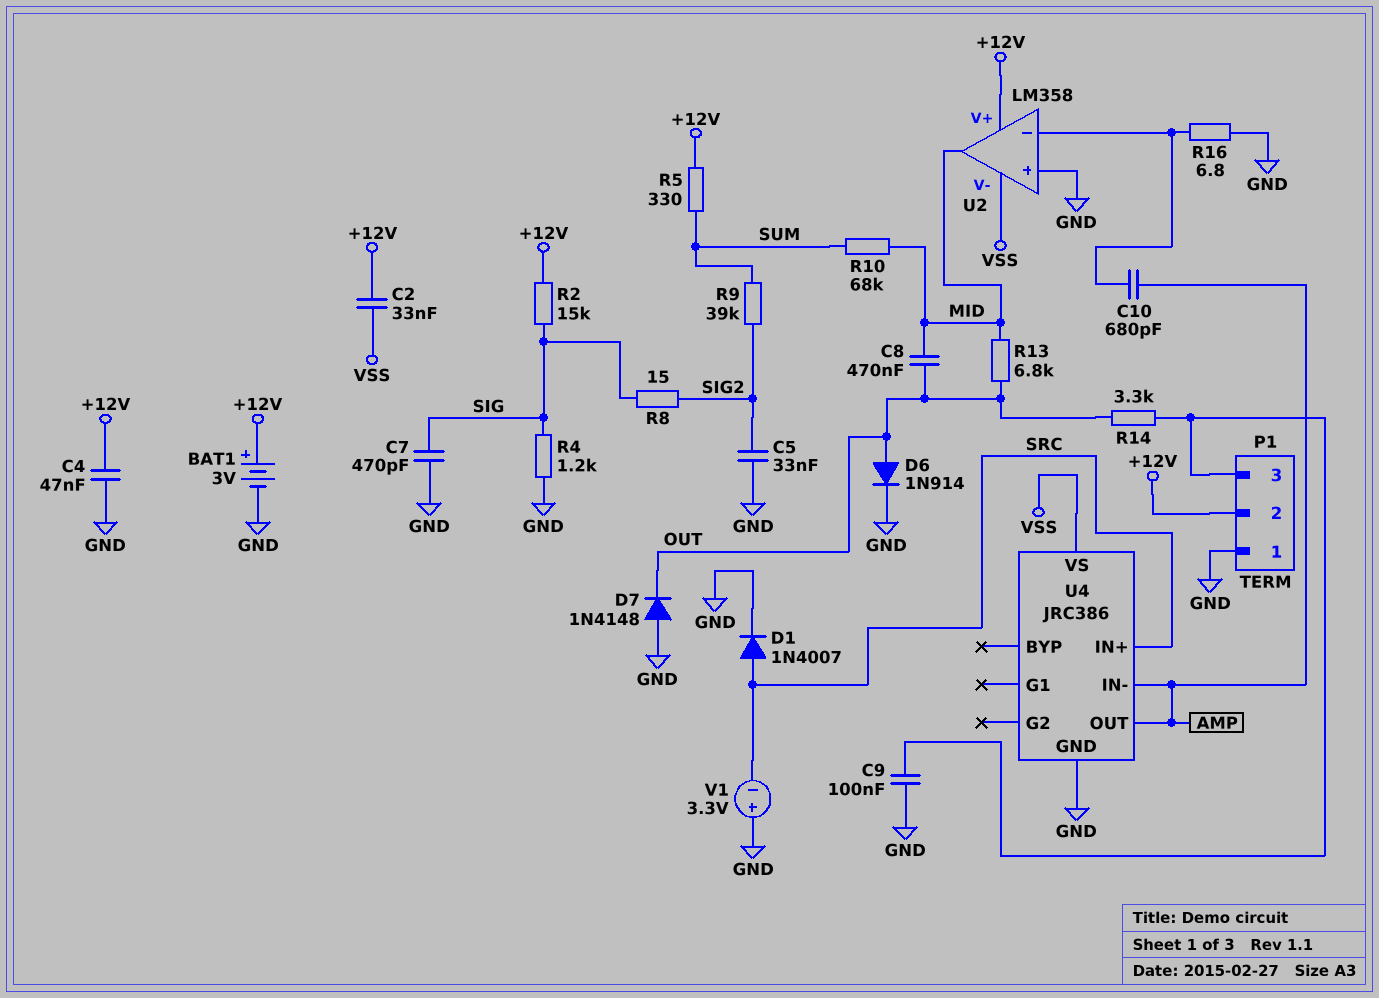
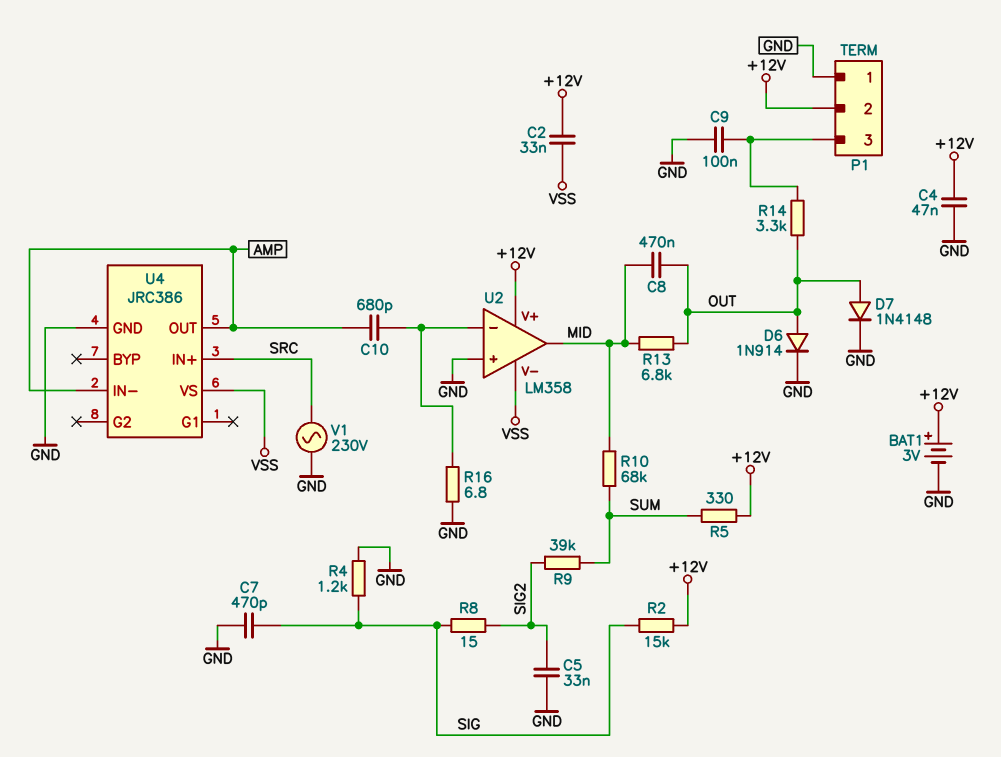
D1: diode 1N4007 (A SRC, K GND) -> none
D7: diode 1N4148 (A GND, K OUT) -> diode 1N4148 (A OUT, K GND)
V1: 3.3V (plus GND, minus SRC) -> AC 230V (GND, SRC)

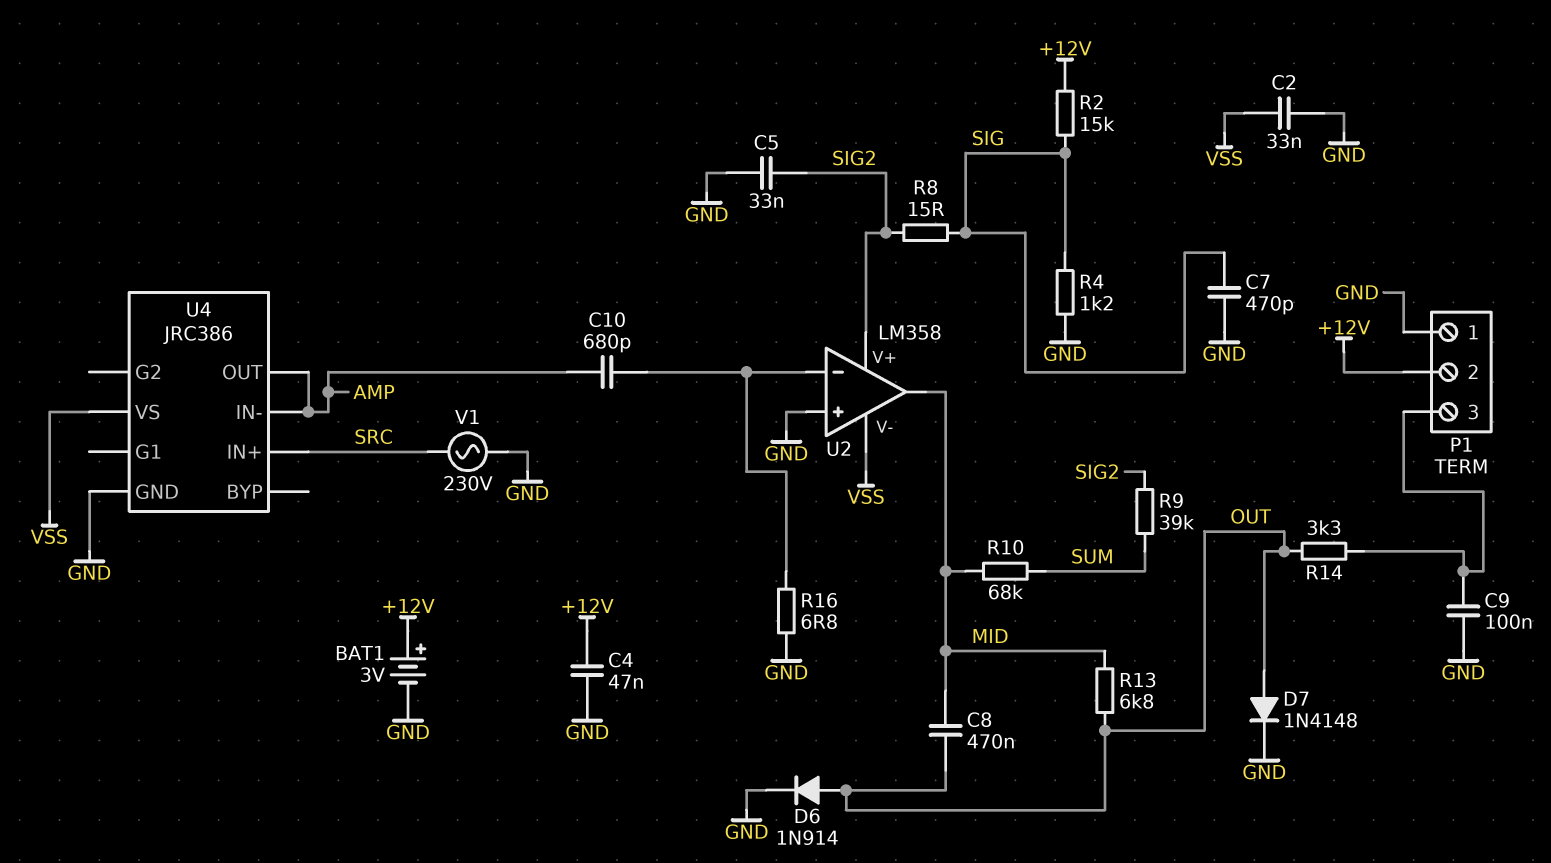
C2: 33nF (+12V, VSS) -> 33nF (GND, VSS)
R5: 330 (+12V, SUM) -> none
U2 pin V+: +12V -> SIG2

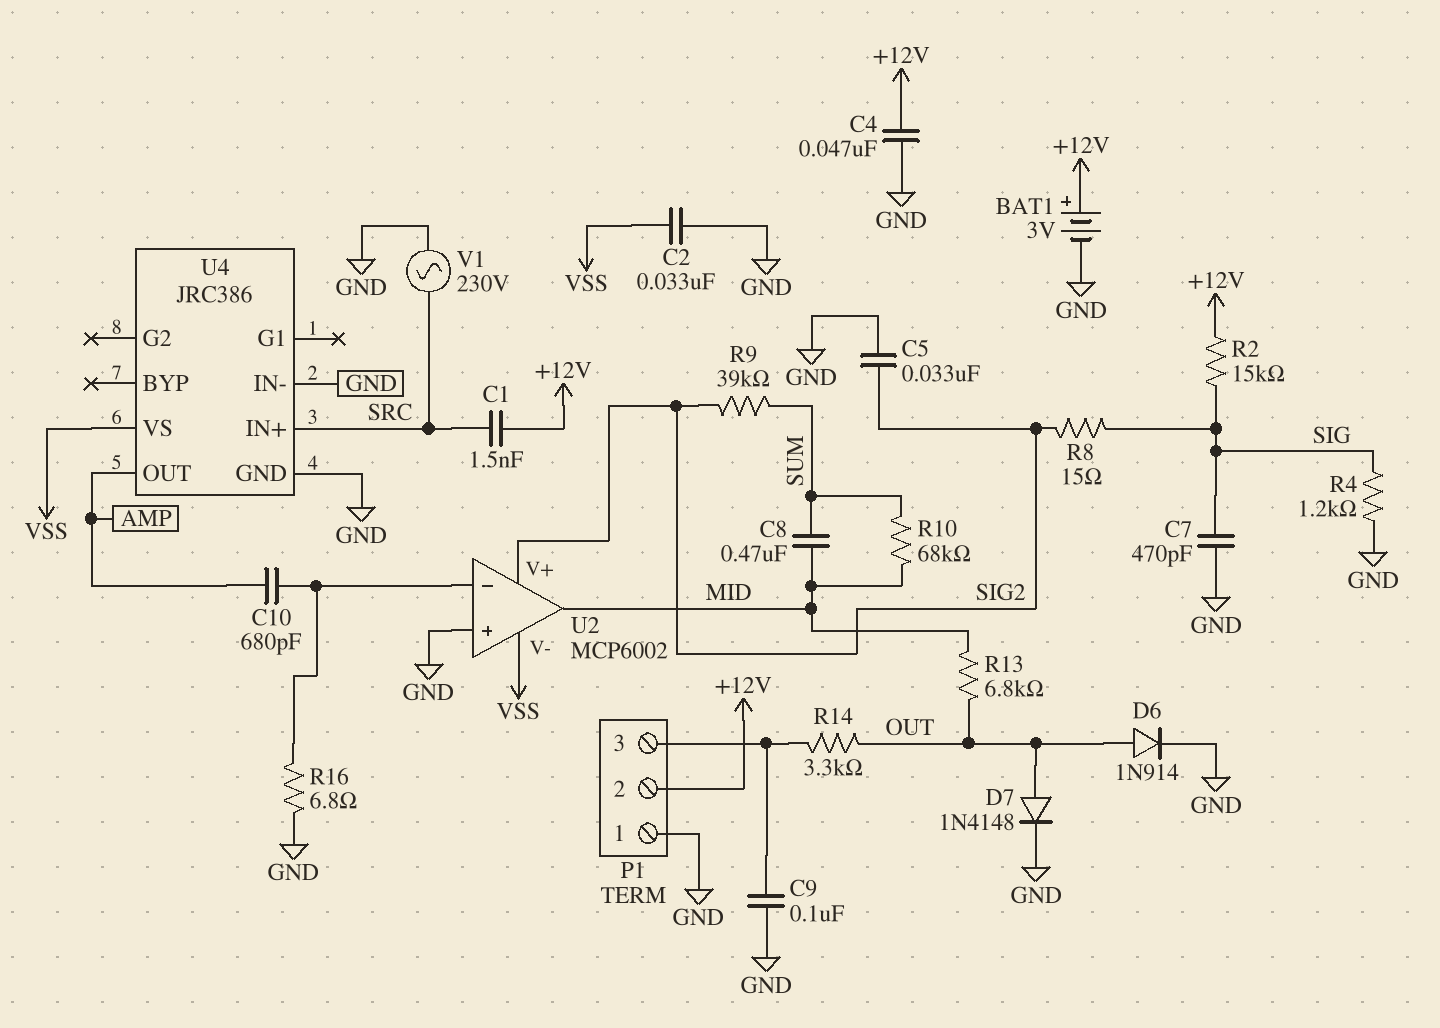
C1: none -> 1.5nF (+12V, SRC)
C8: 470nF (MID, OUT) -> 470nF (MID, SUM)
U2: LM358 -> MCP6002
U4 pin IN-: AMP -> GND

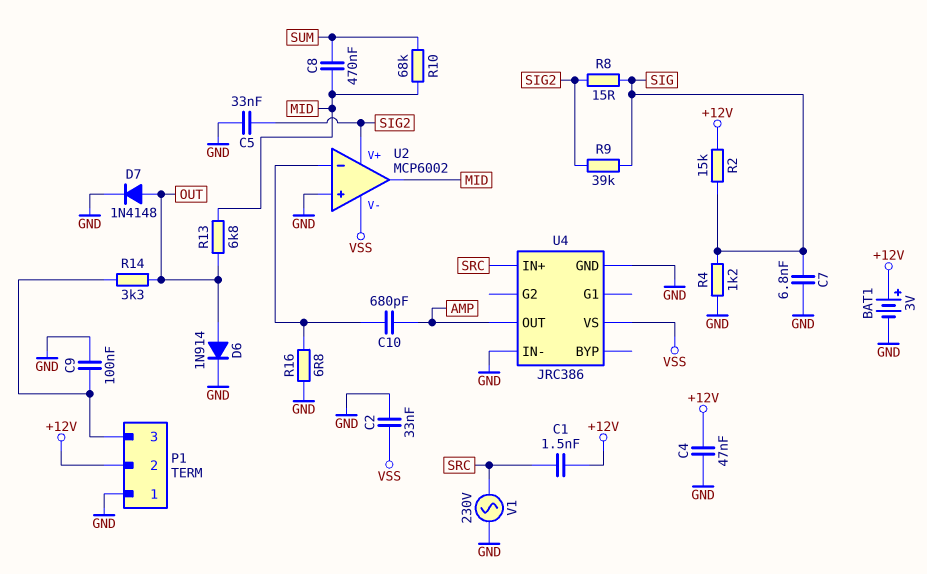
C7: 470pF (GND, SIG) -> 6.8nF (GND, SIG)
R9: 39k (SIG2, SUM) -> 39k (SIG, SIG2)

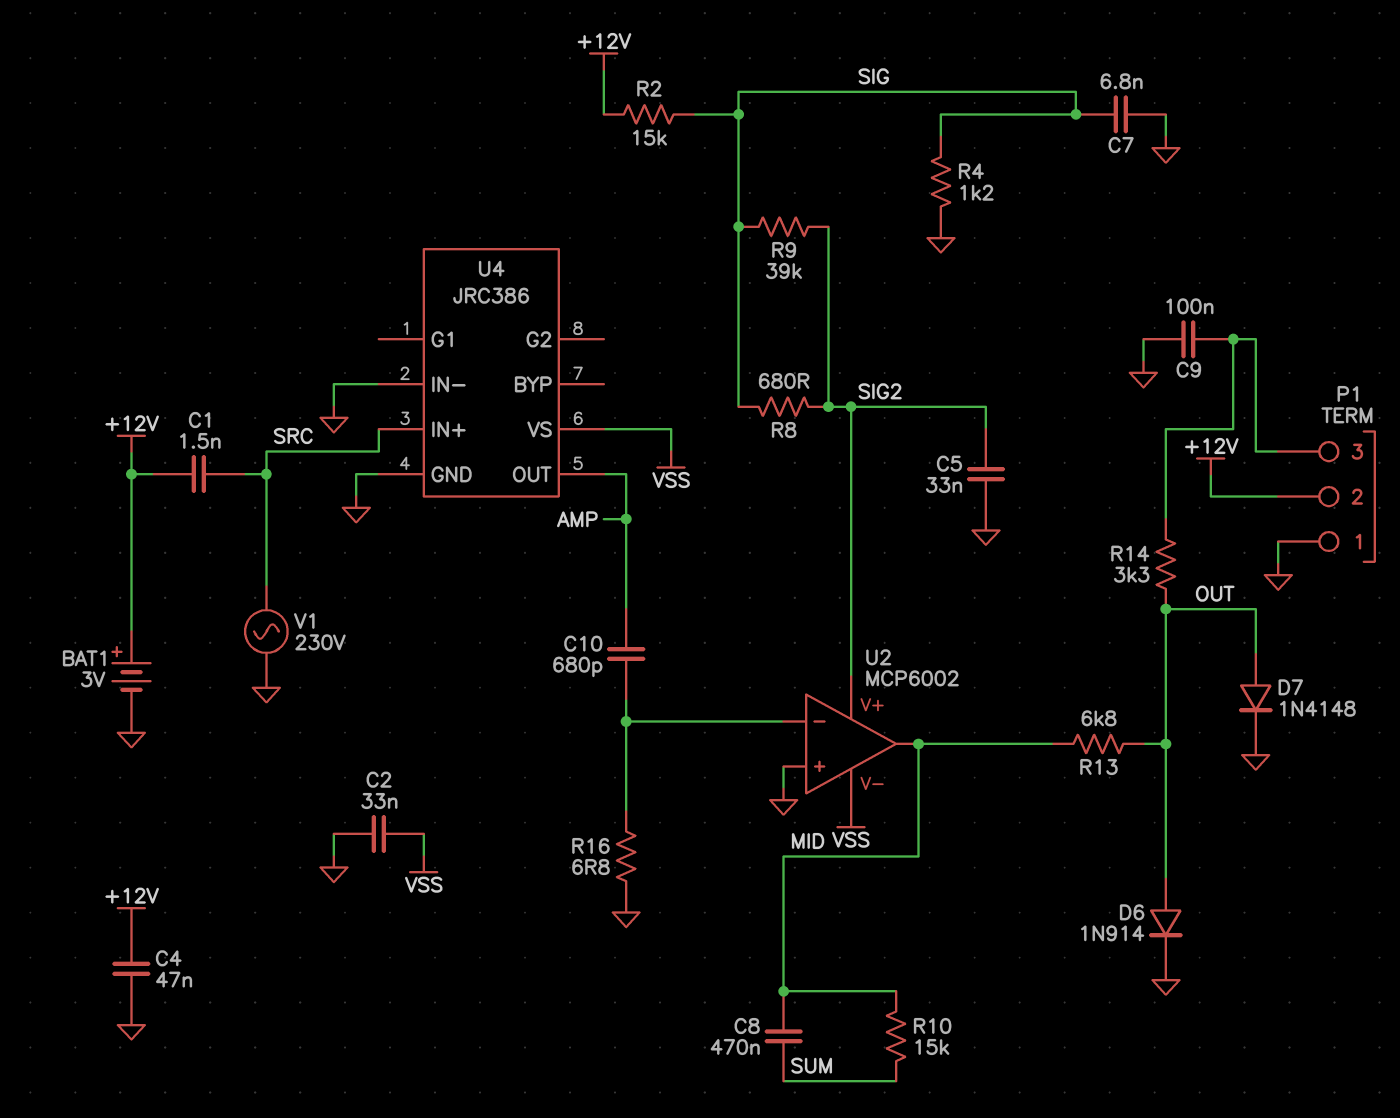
R8: 15 (SIG, SIG2) -> 680 (SIG, SIG2)
R10: 68k (MID, SUM) -> 15k (MID, SUM)

